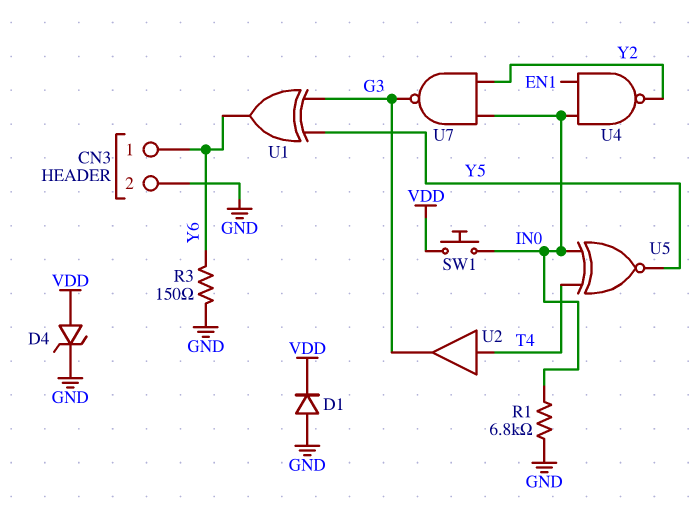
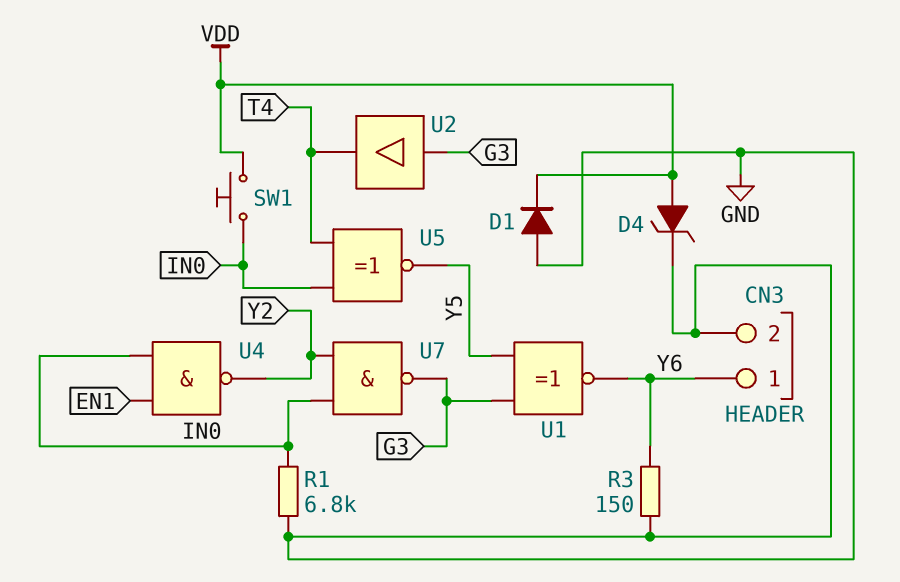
U1: XOR (in G3, in Y5, out Y6) -> XNOR (in G3, in Y5, out Y6)
U2: buffer (in T4, out G3) -> buffer (in G3, out T4)

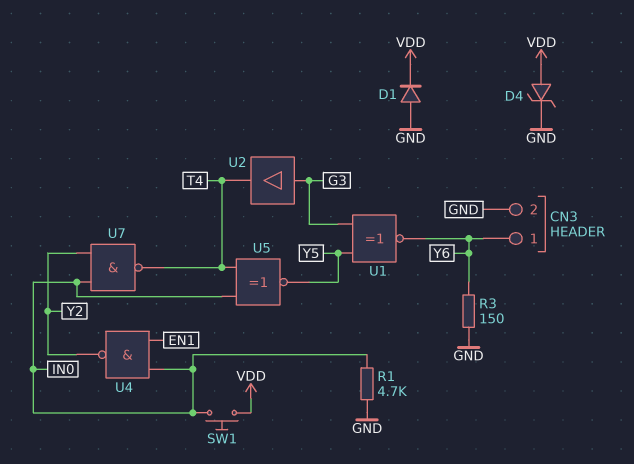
R1: 6.8k (GND, IN0) -> 4.7k (GND, IN0)
U7: NAND (in IN0, in Y2, out G3) -> NAND (in IN0, in Y2, out T4)

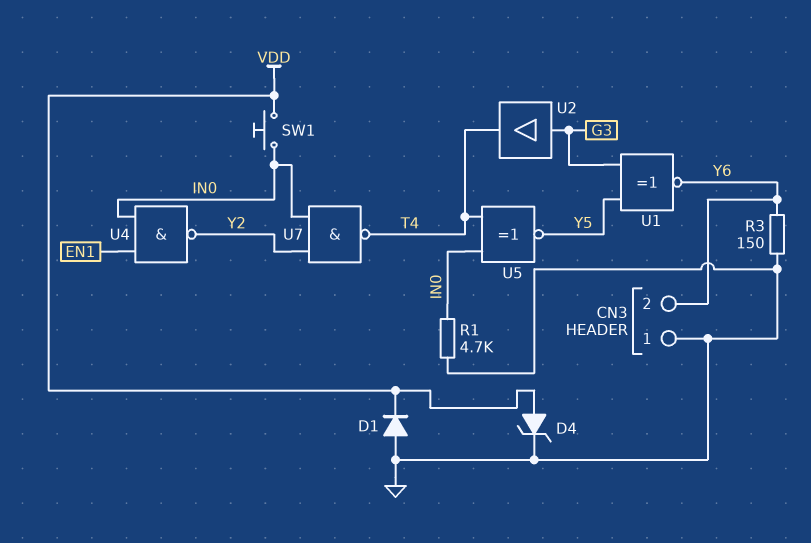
CN3 pin 1: Y6 -> GND
CN3 pin 2: GND -> Y6

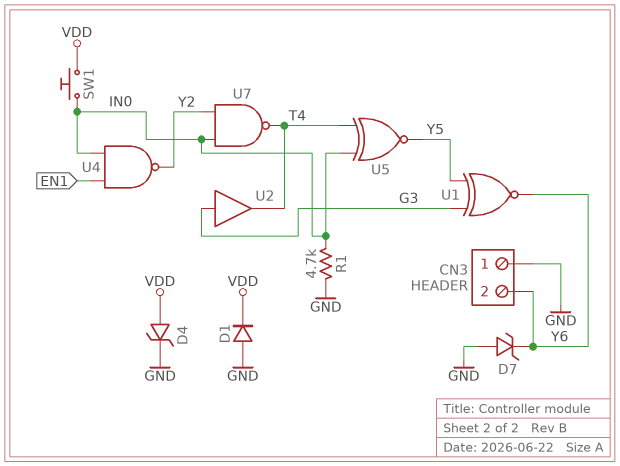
D7: none -> zener (A GND, K Y6)
R3: 150 (GND, Y6) -> none

